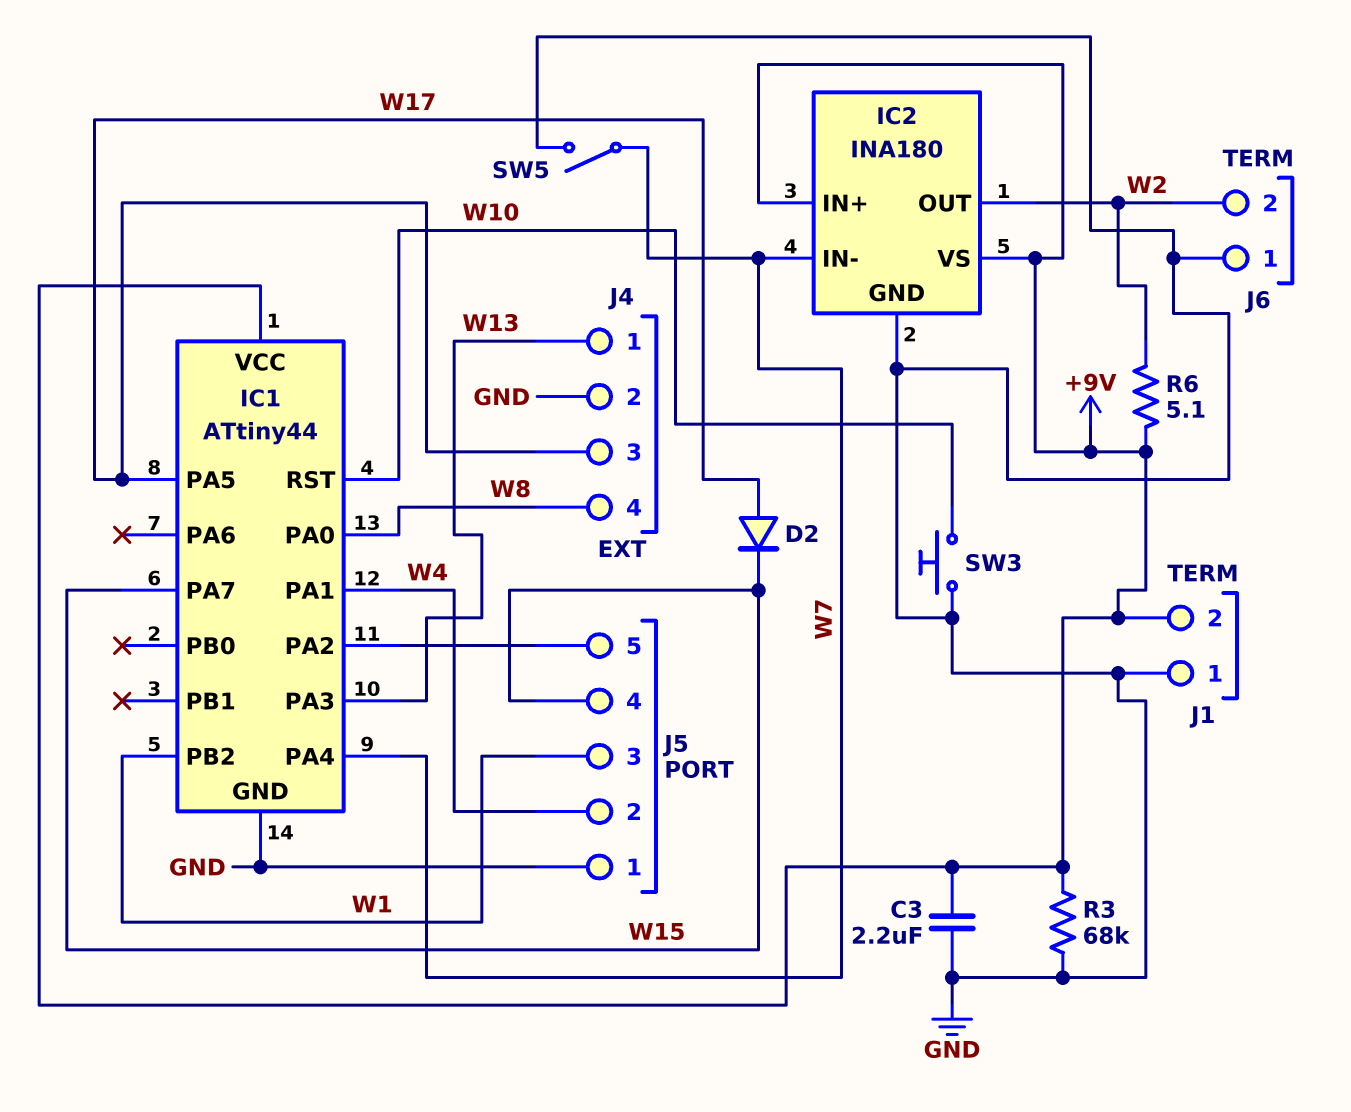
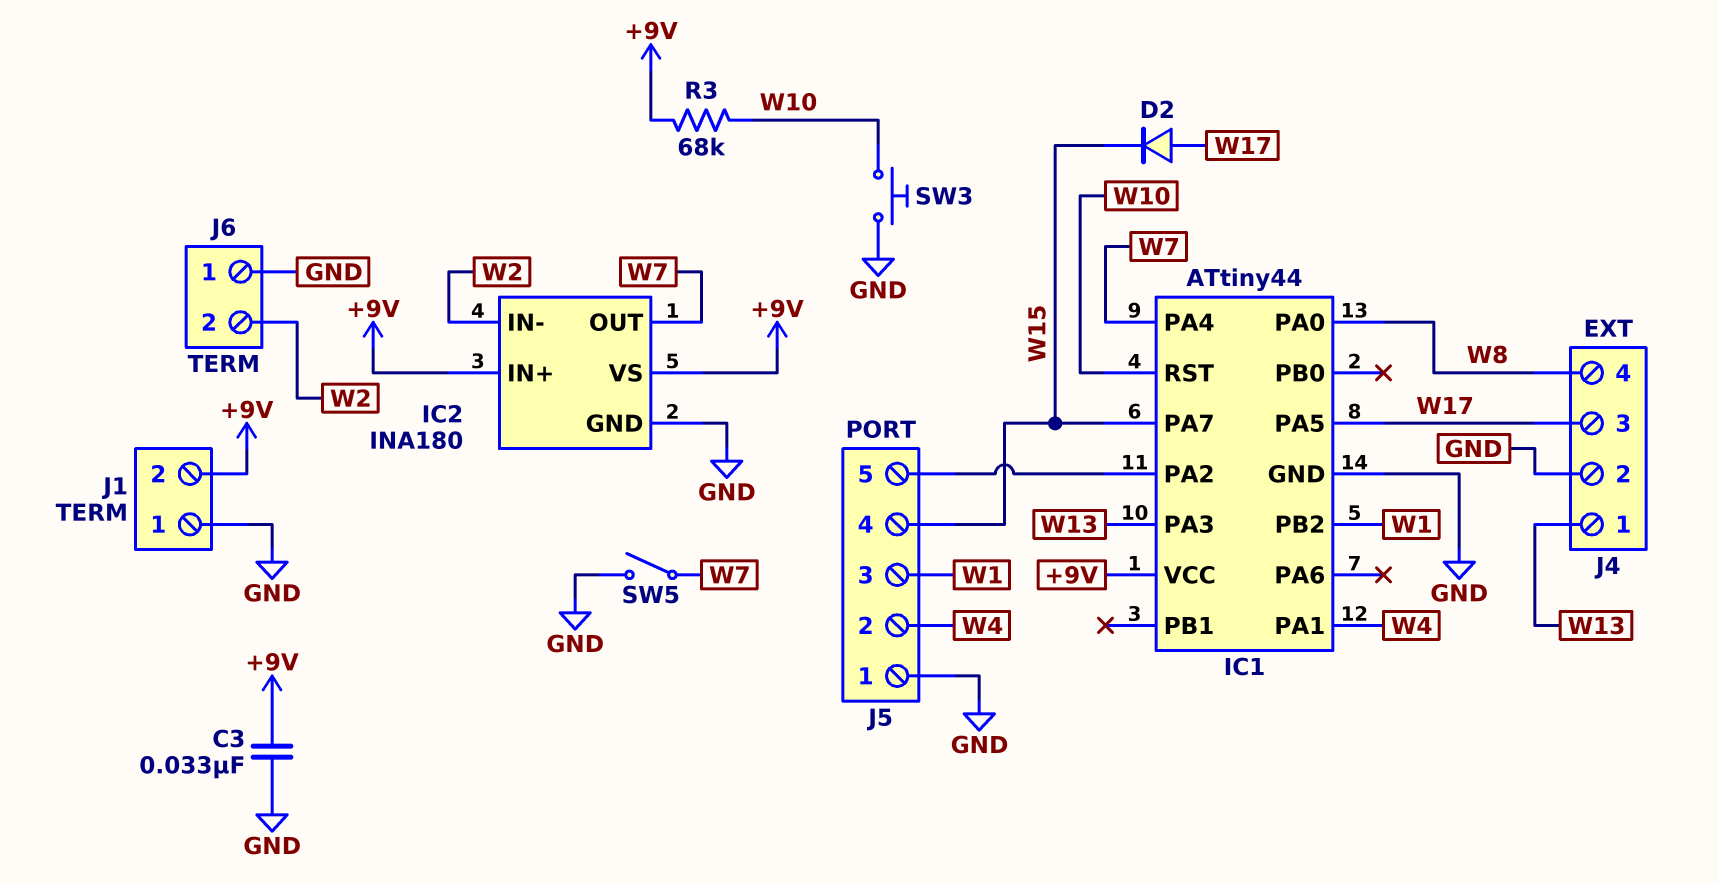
C3: 2.2uF (+9V, GND) -> 33nF (+9V, GND)
IC2 pin IN-: W7 -> W2
IC2 pin OUT: W2 -> W7
R3: 68k (+9V, GND) -> 68k (+9V, W10)
R6: 5.1 (+9V, W2) -> none

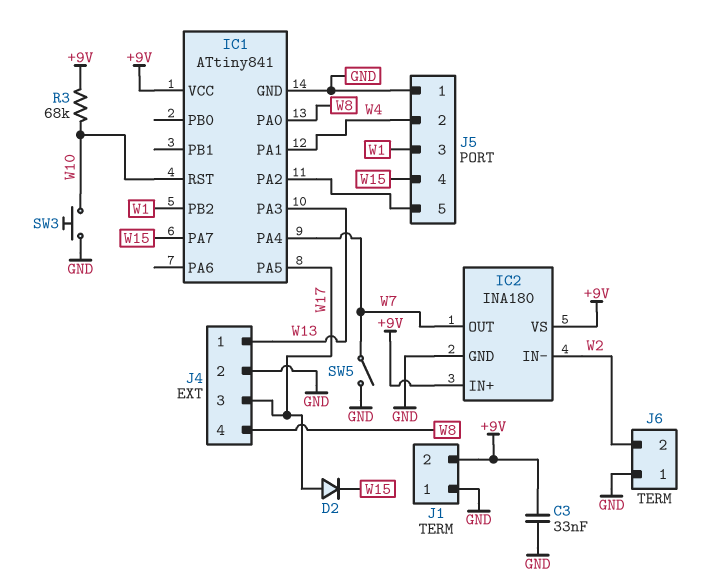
IC1: ATtiny44 -> ATtiny841

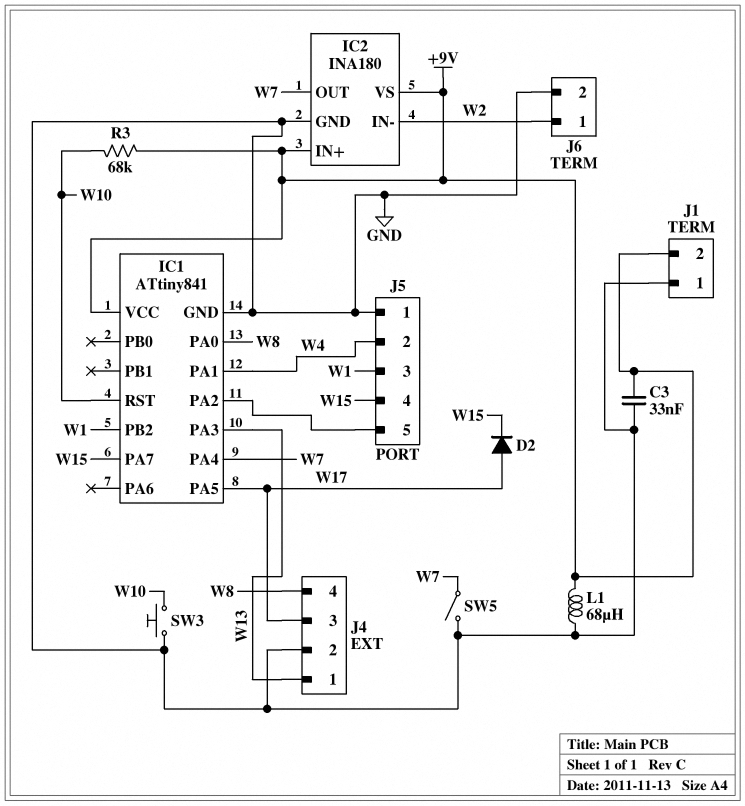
J6 pin 1: GND -> W2
J6 pin 2: W2 -> GND
L1: none -> 68uH (+9V, GND)

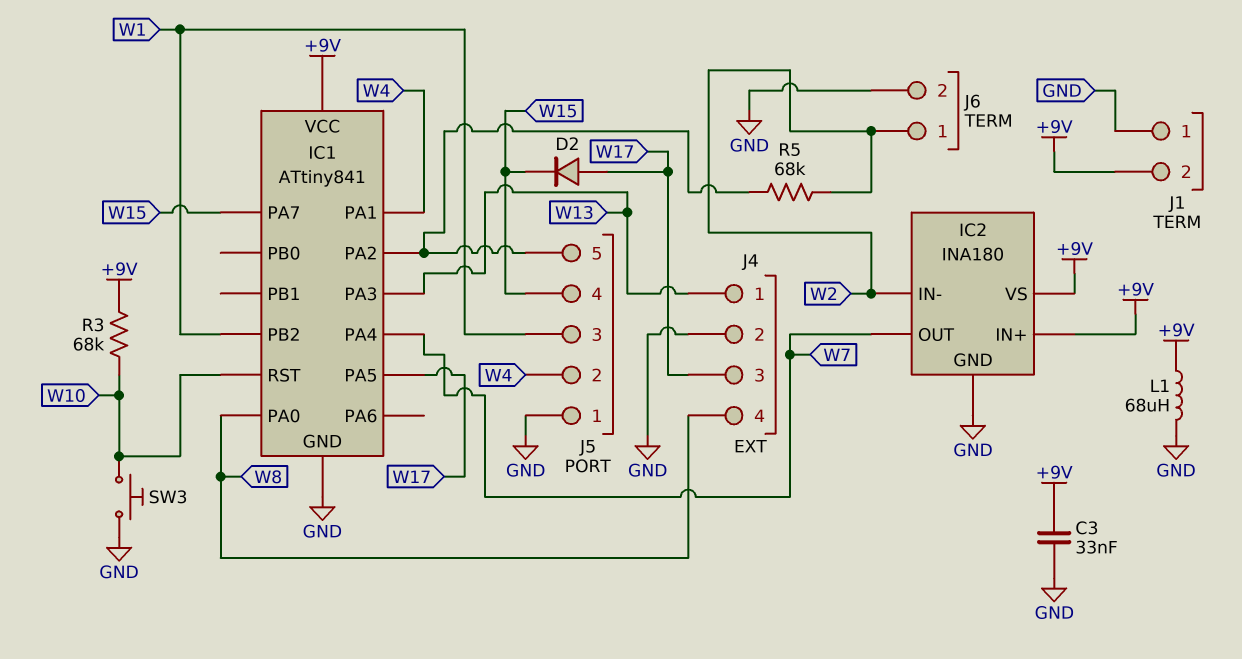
R5: none -> 68k (IC1/PA2, W2)
SW5: switch (GND, W7) -> none

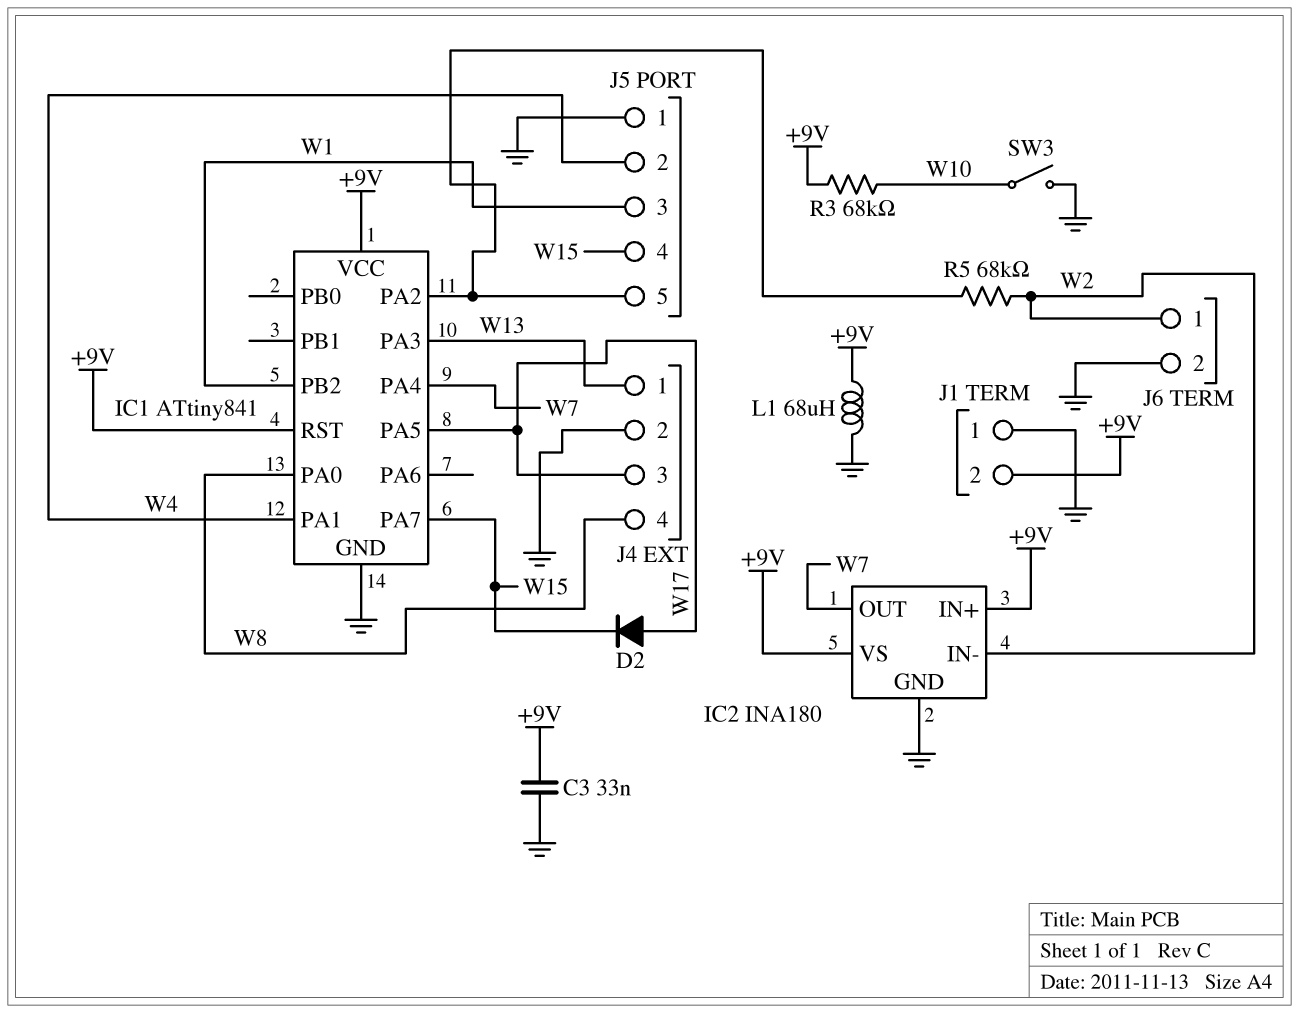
IC1 pin RST: W10 -> +9V
SW3: button (GND, W10) -> switch (GND, W10)

